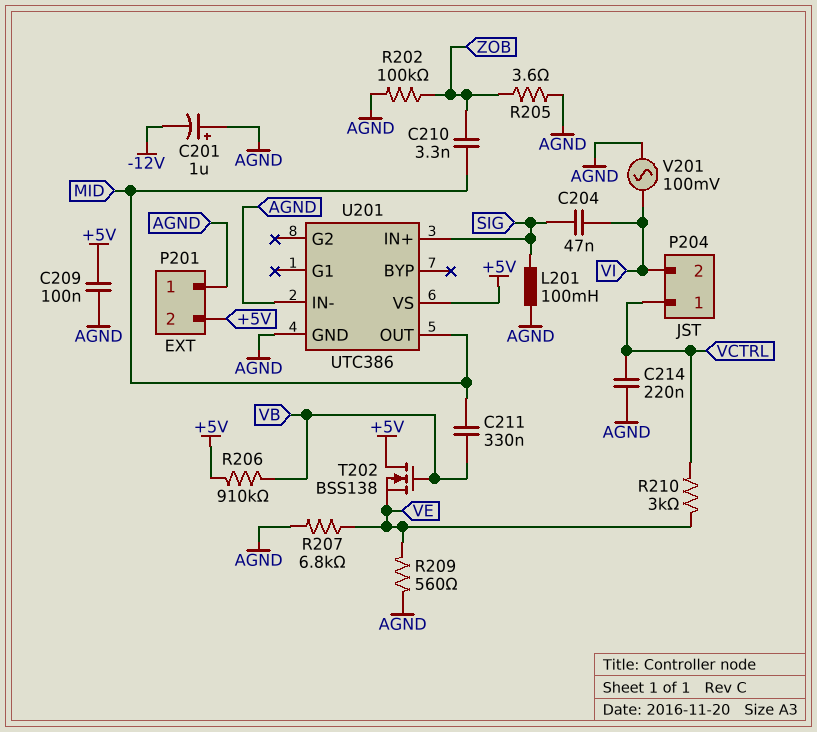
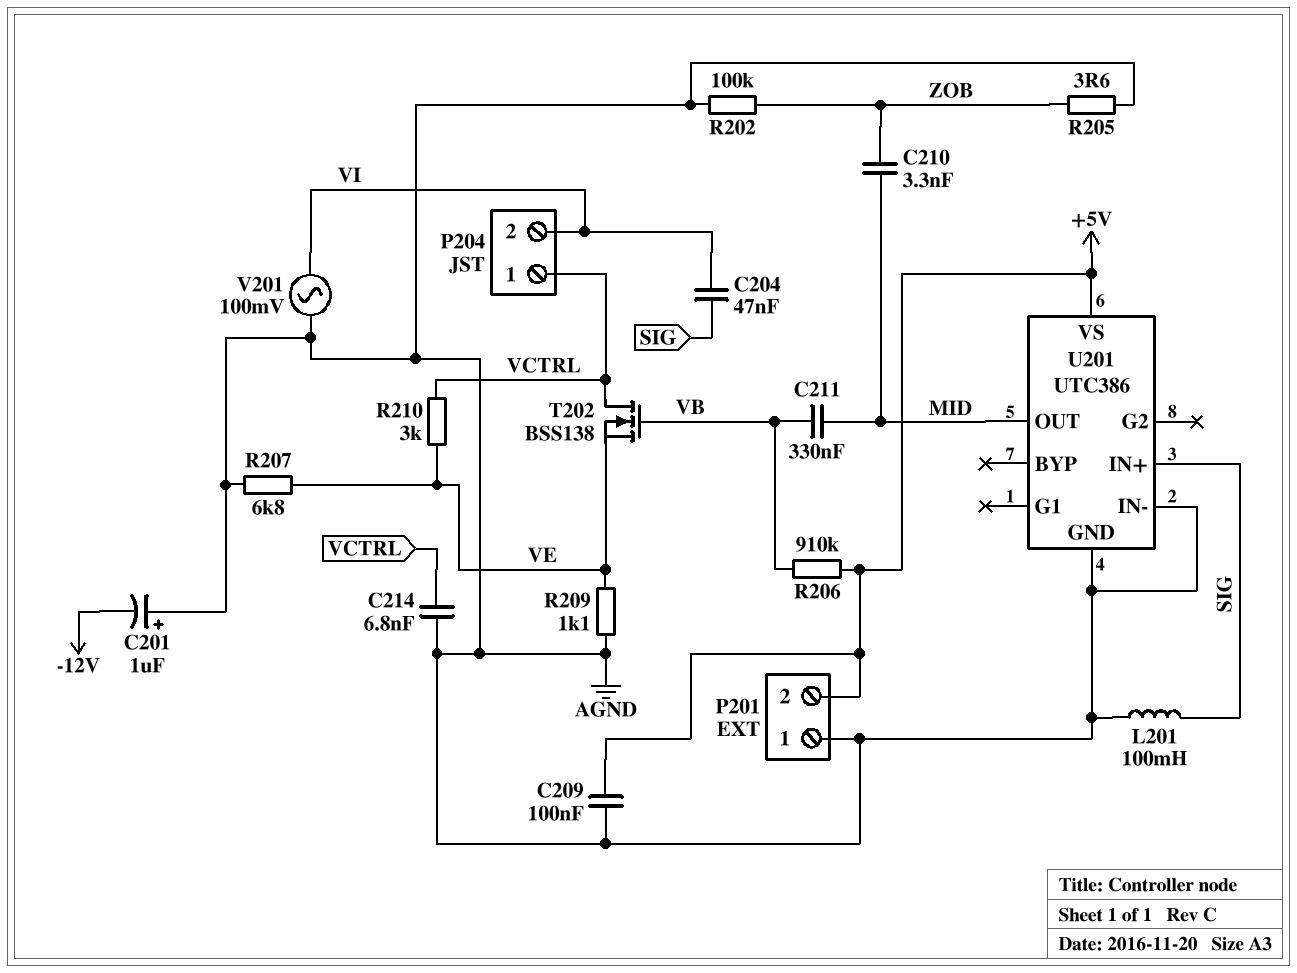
C214: 220nF (AGND, VCTRL) -> 6.8nF (AGND, VCTRL)
R209: 560 (AGND, VE) -> 1.1k (AGND, VE)
T202: NMOS BSS138 (G VB, D +5V, S VE) -> NMOS BSS138 (G VB, D VCTRL, S VE)

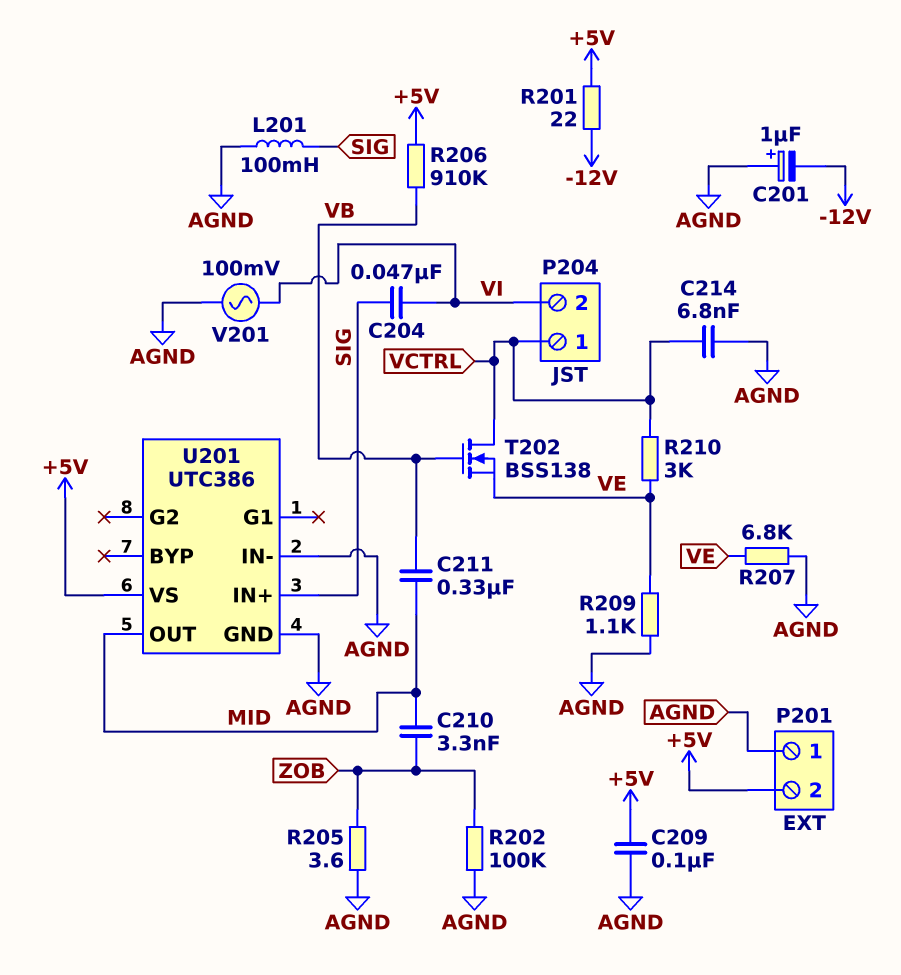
R201: none -> 22 (+5V, -12V)

